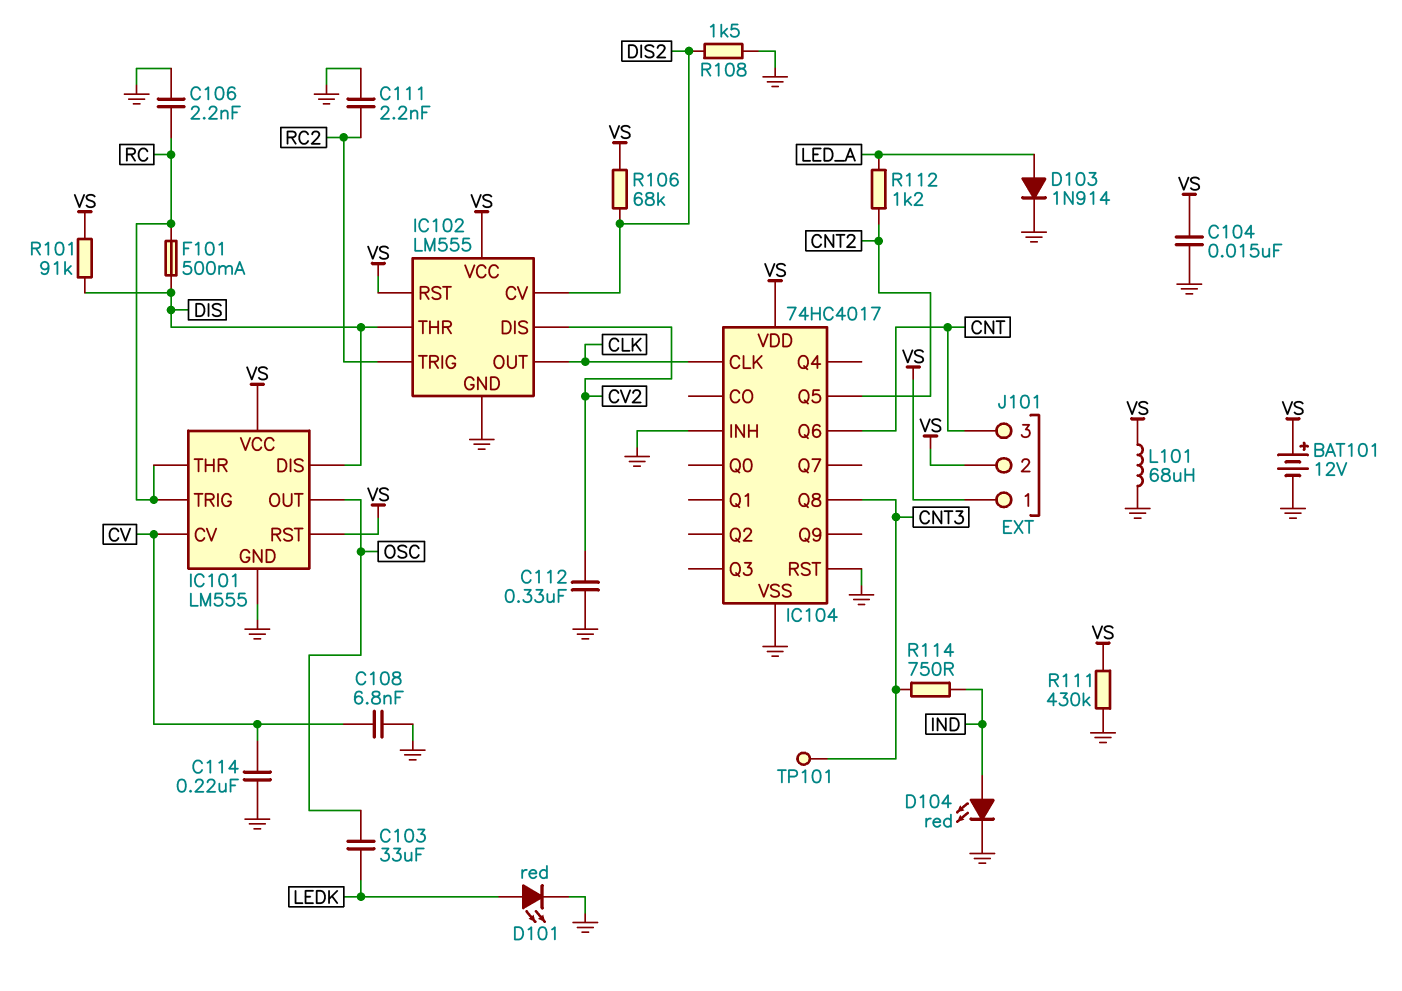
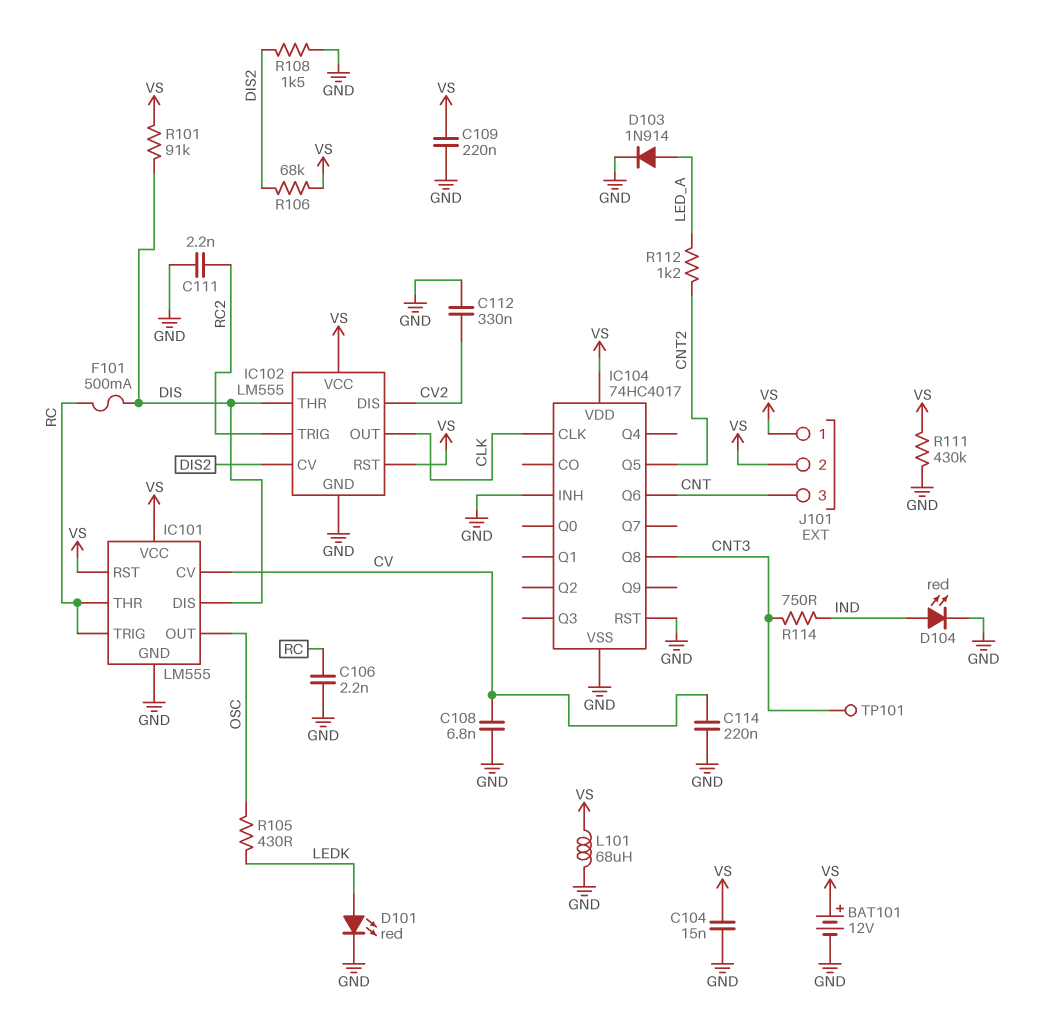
C103: 33uF (LEDK, OSC) -> none
C109: none -> 220nF (GND, VS)
R105: none -> 430 (LEDK, OSC)

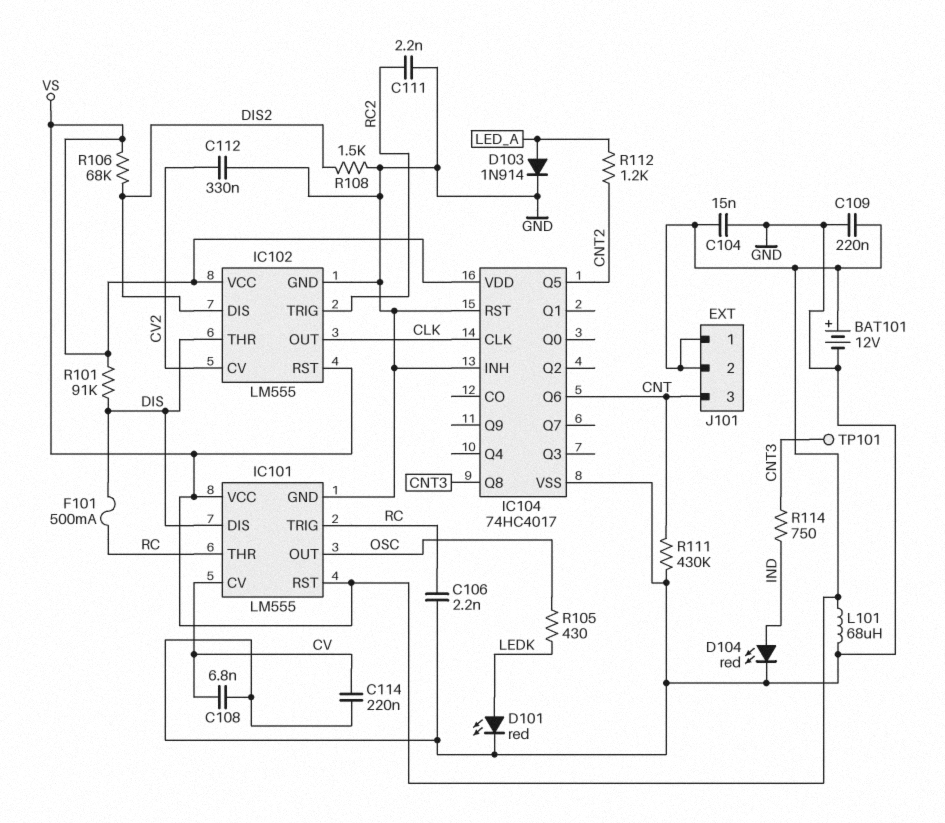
IC102 pin CV: DIS2 -> CV2
IC102 pin DIS: CV2 -> DIS2
R111: 430k (GND, VS) -> 430k (CNT, GND)

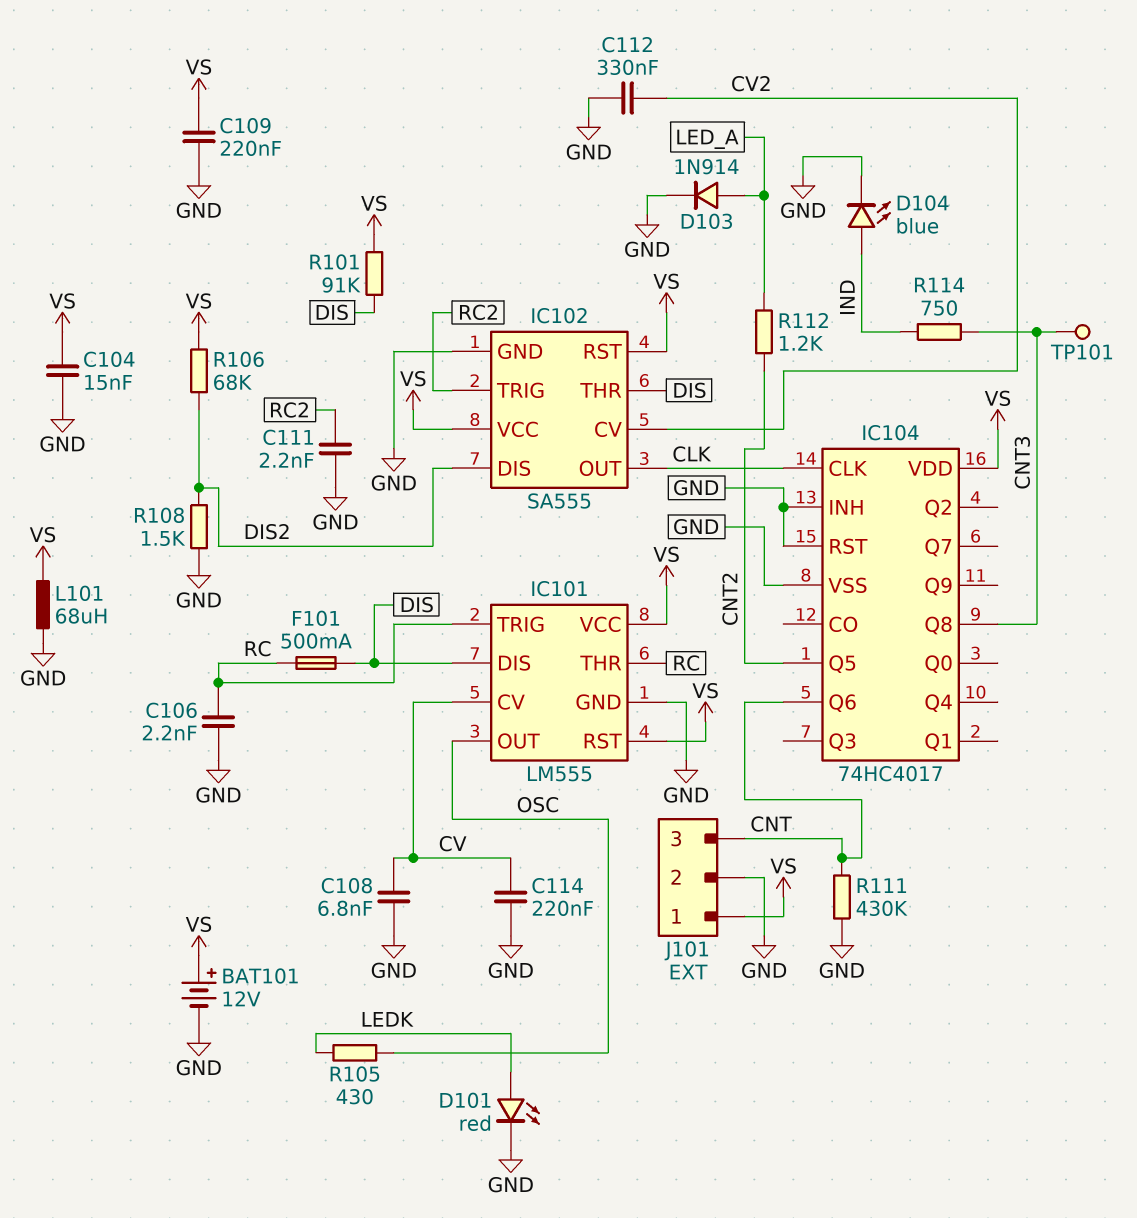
D104: LED red (A IND, K GND) -> LED blue (A IND, K GND)
IC102: LM555 -> SA555
J101 pin 2: VS -> GND

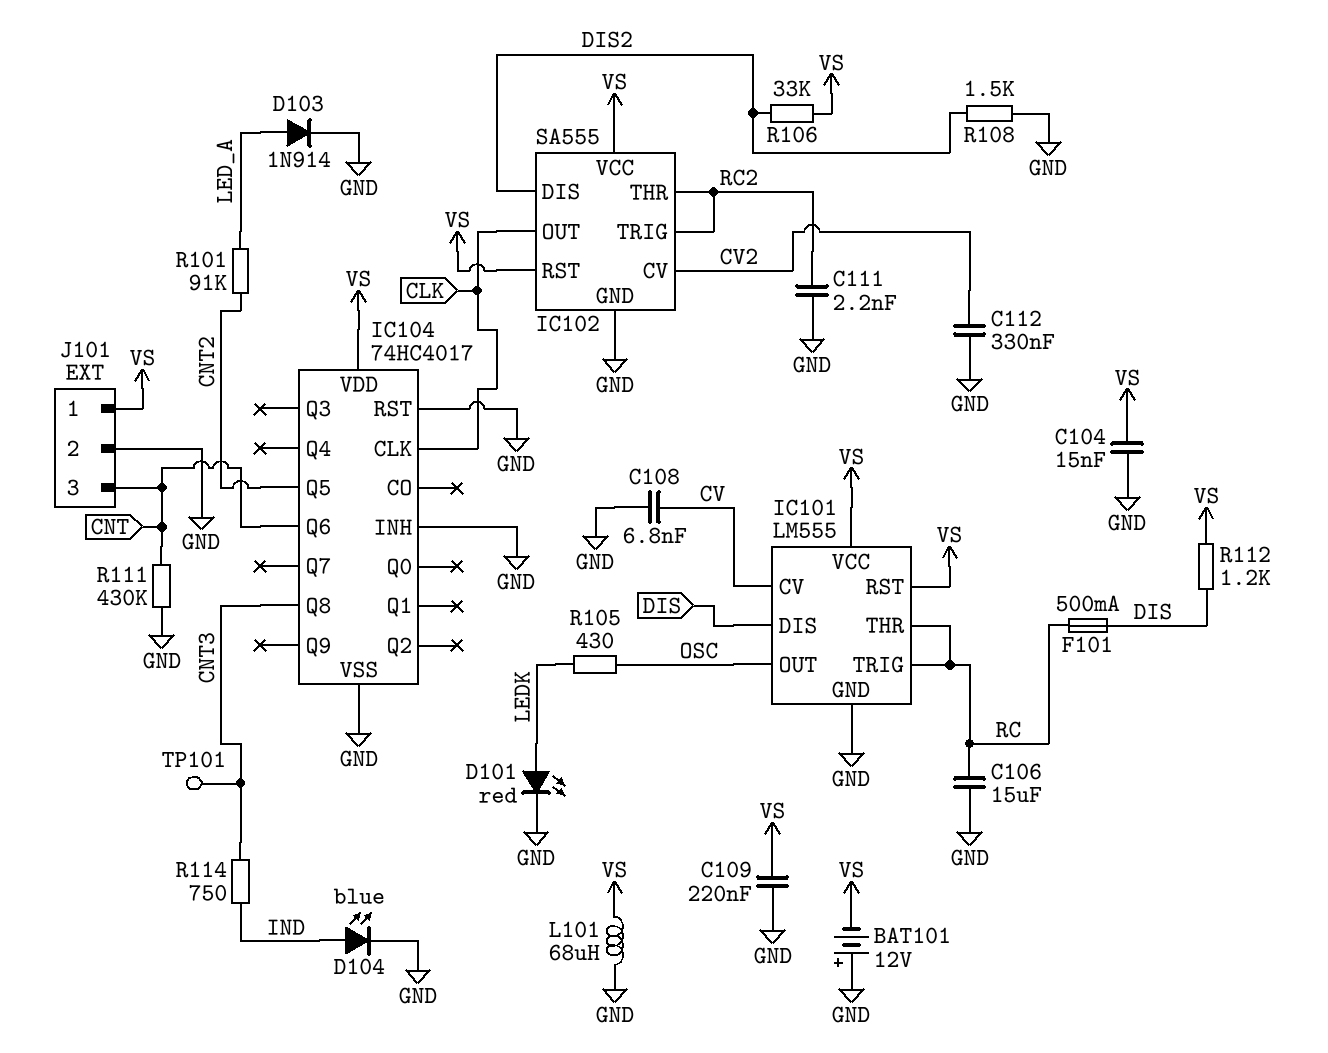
BAT101: 12V (plus VS, minus GND) -> 12V (plus GND, minus VS)
C106: 2.2nF (GND, RC) -> 15uF (GND, RC)
C114: 220nF (CV, GND) -> none
IC102 pin THR: DIS -> RC2
R101: 91k (DIS, VS) -> 91k (CNT2, LED_A)
R106: 68k (DIS2, VS) -> 33k (DIS2, VS)
R112: 1.2k (CNT2, LED_A) -> 1.2k (DIS, VS)

